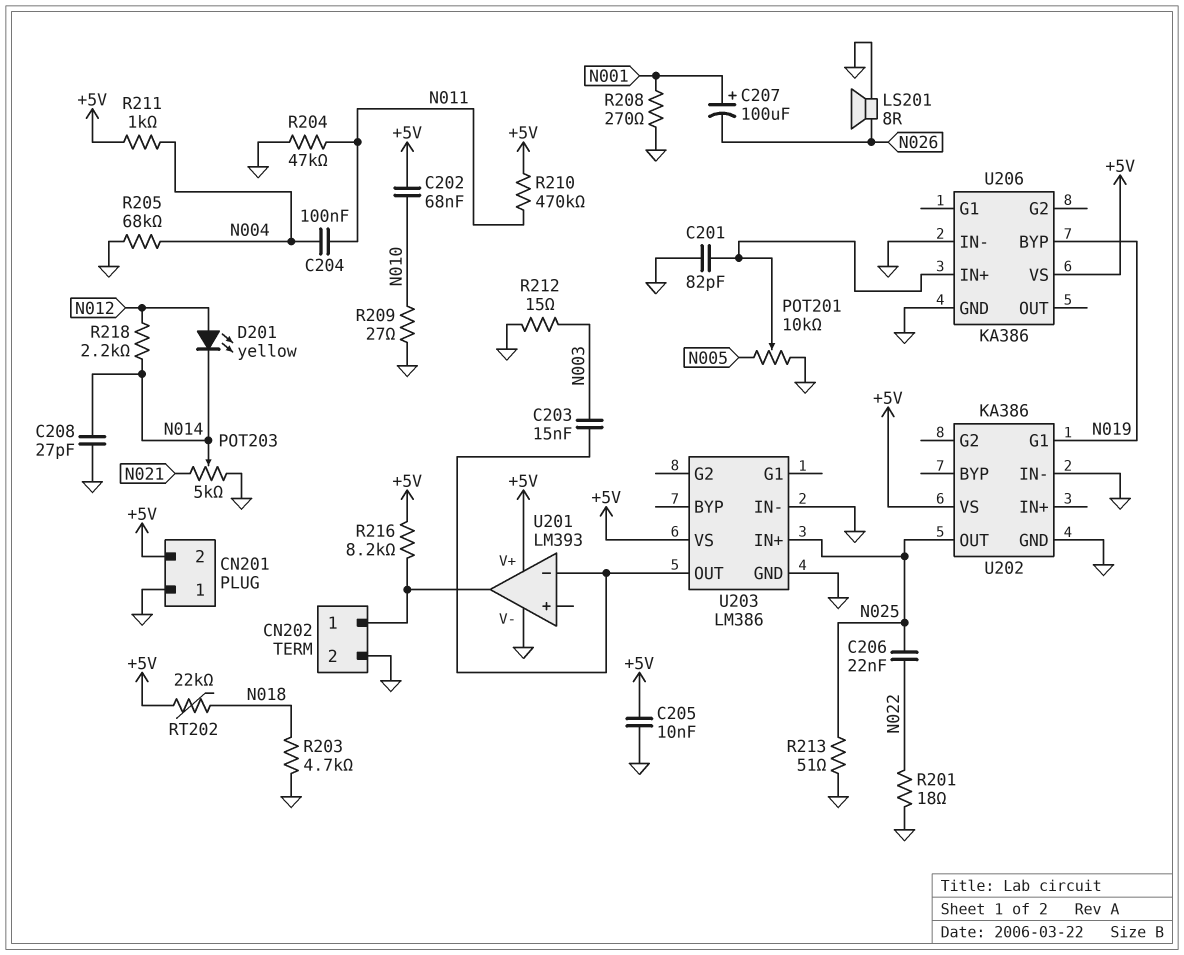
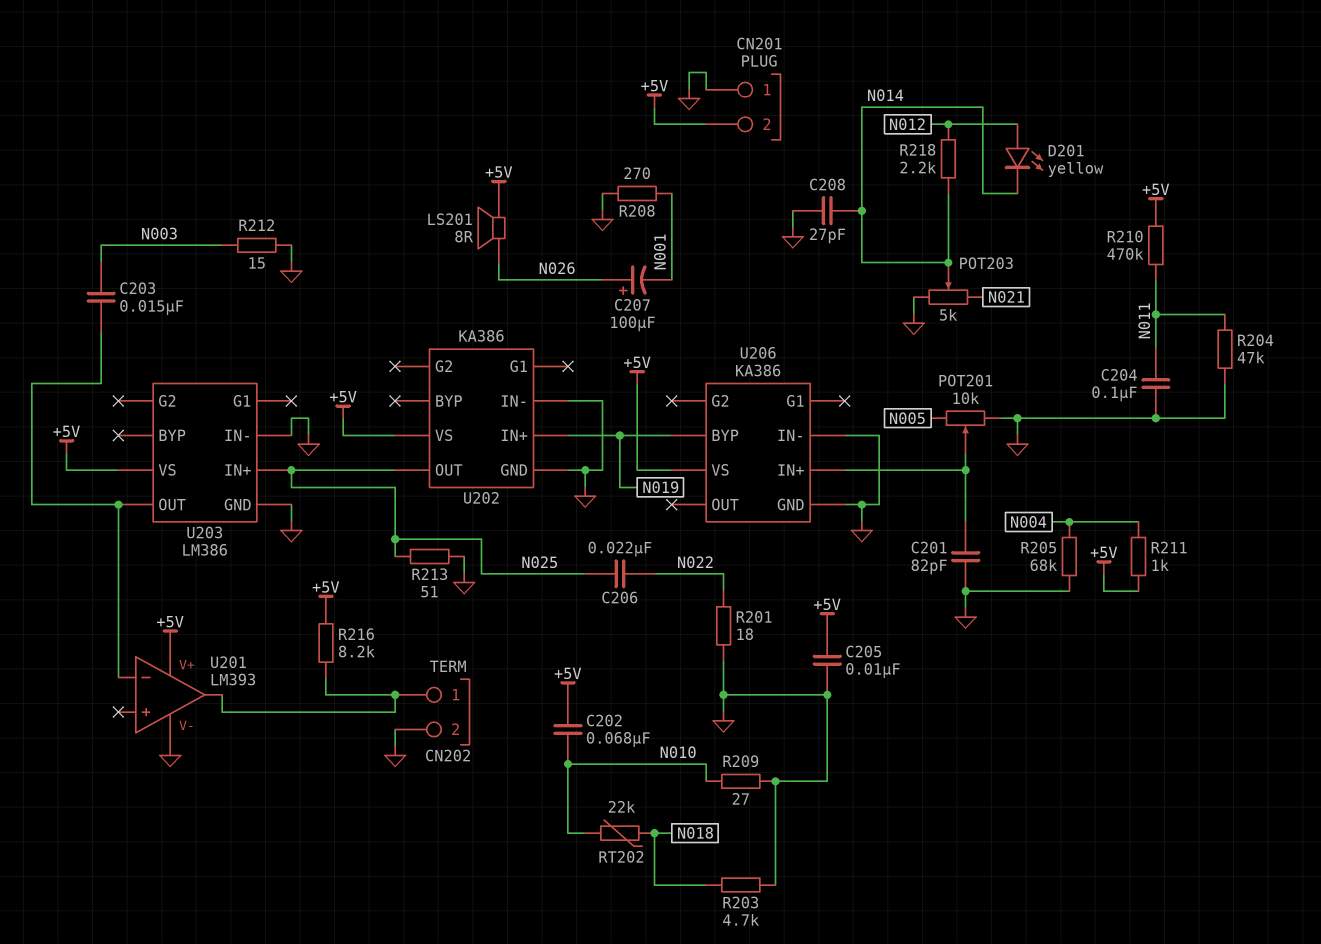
C204: 100nF (N004, N011) -> 100nF (GND, N011)
C207: 100uF (plus N001, minus N026) -> 100uF (plus N026, minus N001)
LS201: speaker 8R (GND, N026) -> speaker 8R (+5V, N026)
RT202: 22k (+5V, N018) -> 22k (N010, N018)
U202 pin G1: N019 -> none
U202 pin IN+: none -> N019

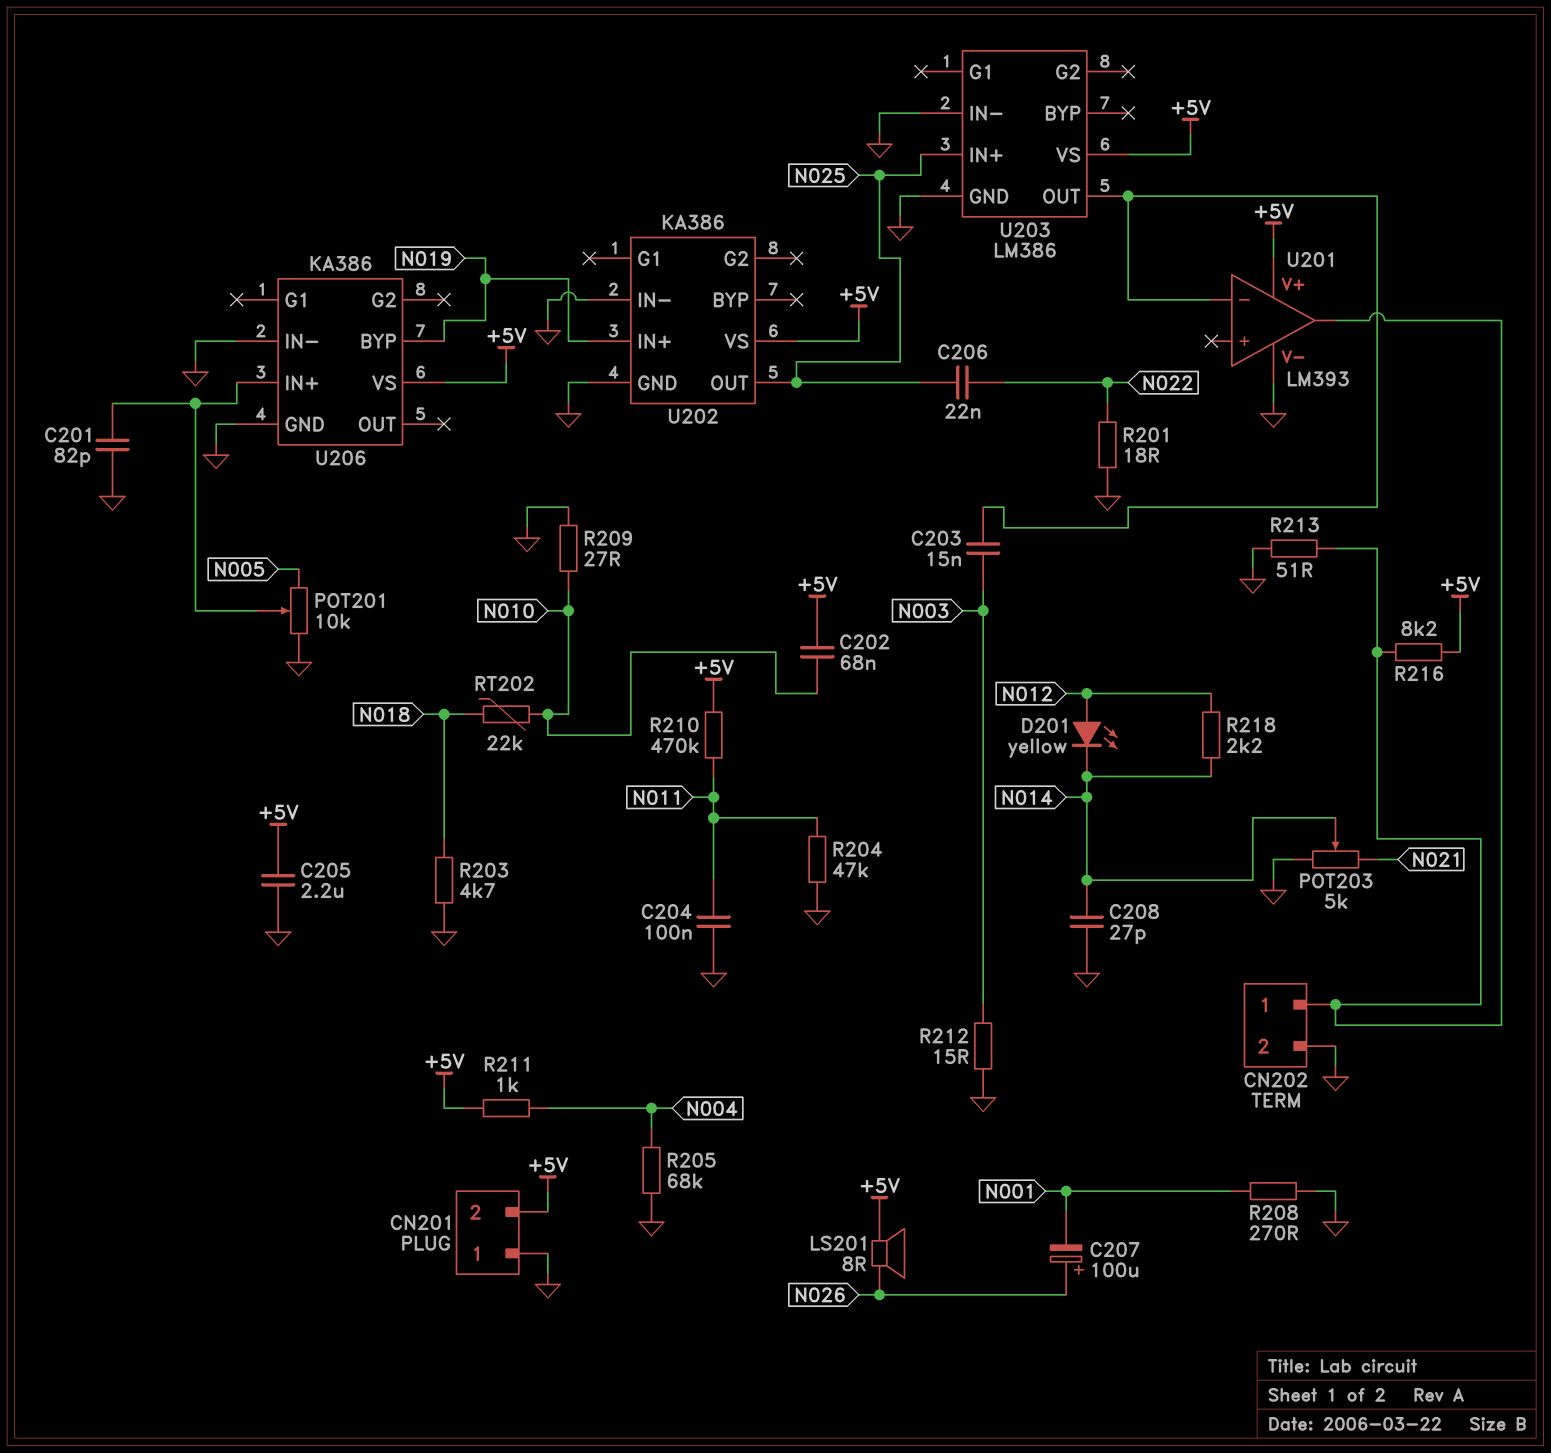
C205: 10nF (+5V, GND) -> 2.2uF (+5V, GND)
R213: 51 (GND, N025) -> 51 (CN202/1, GND)

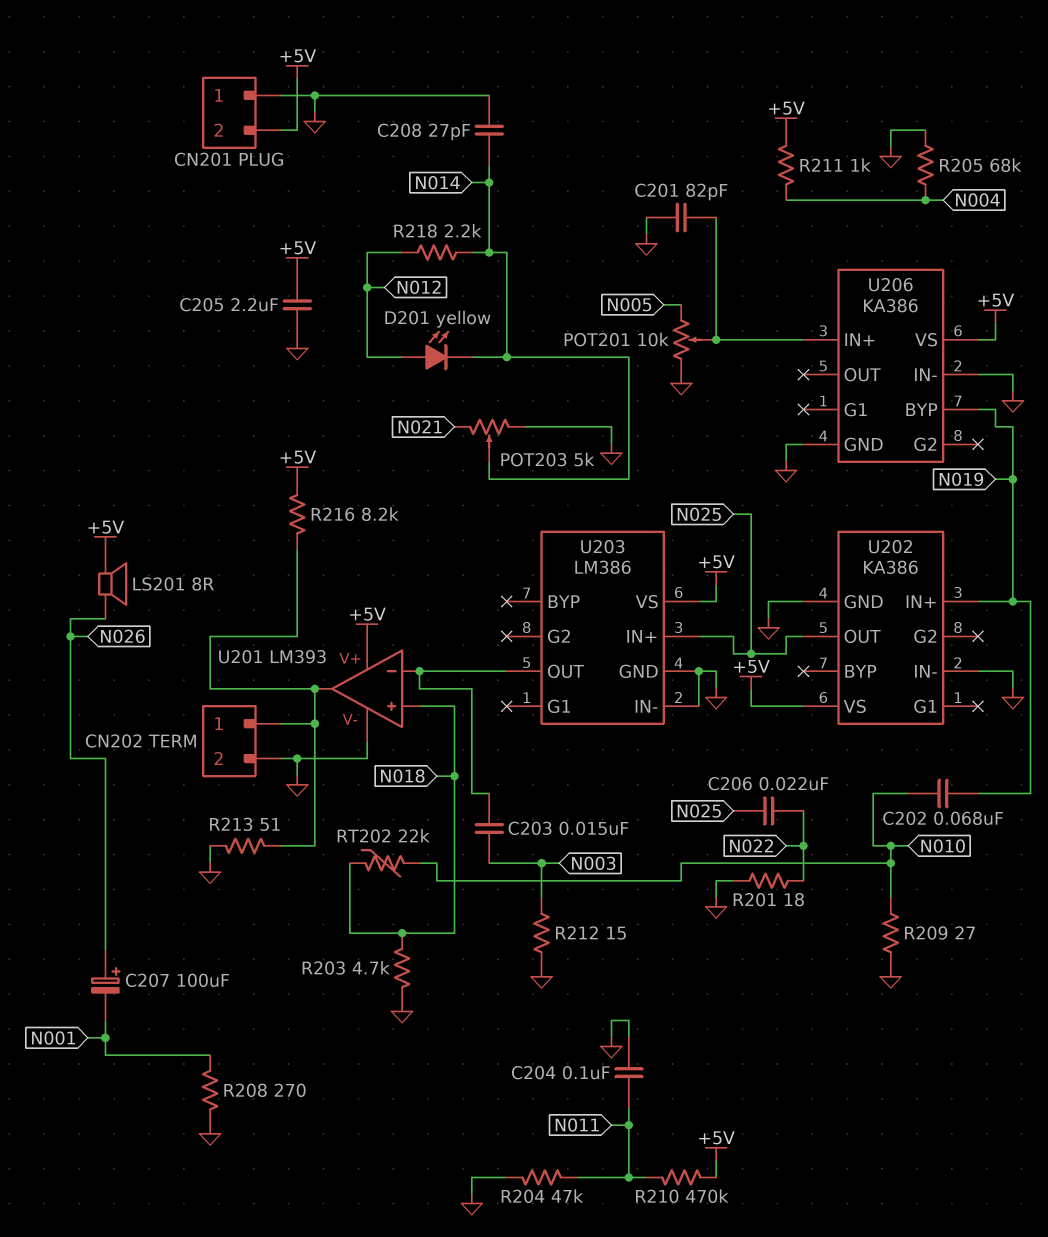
C202: 68nF (+5V, N010) -> 68nF (N010, N019)
U201 pin in+: none -> N018

